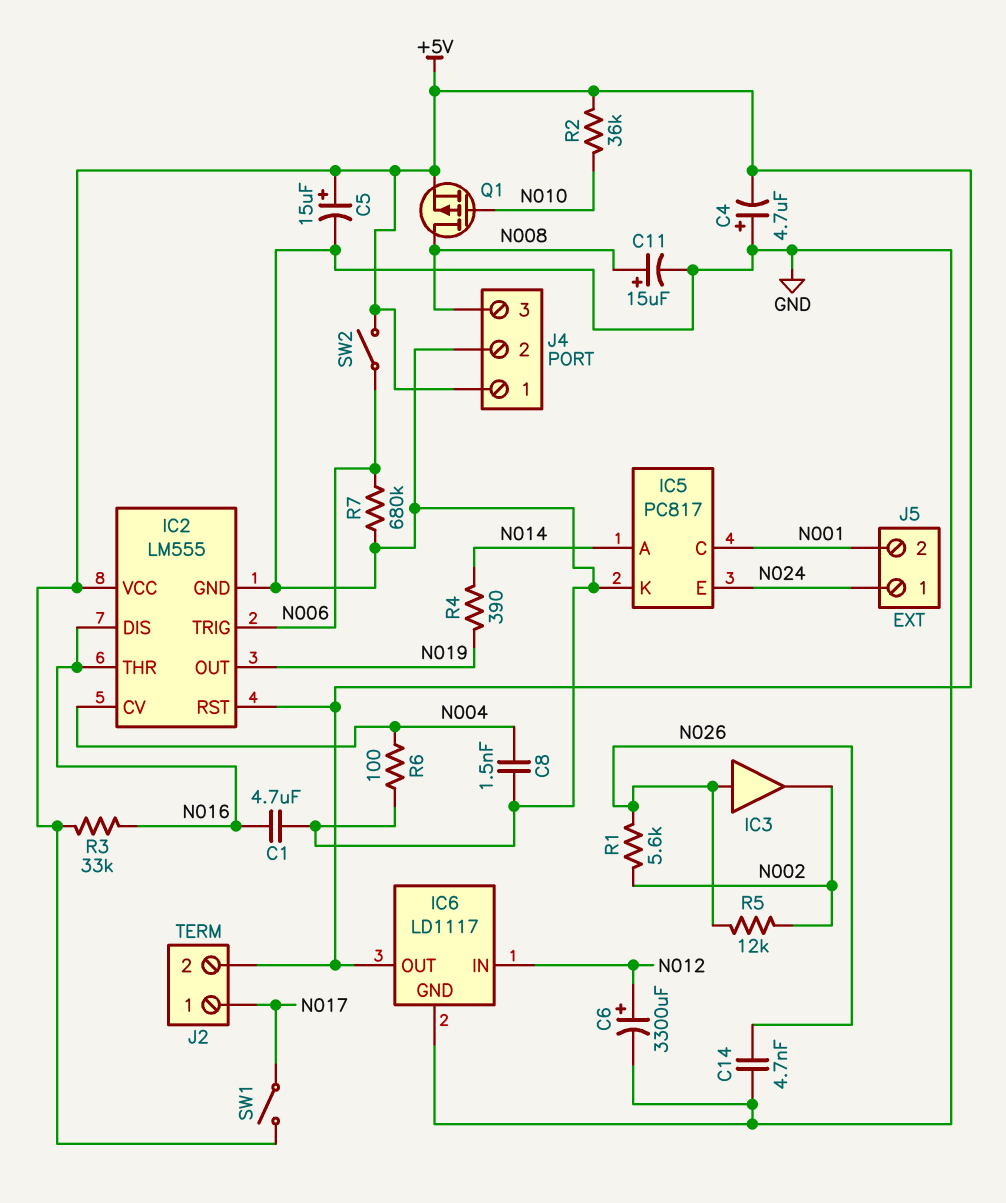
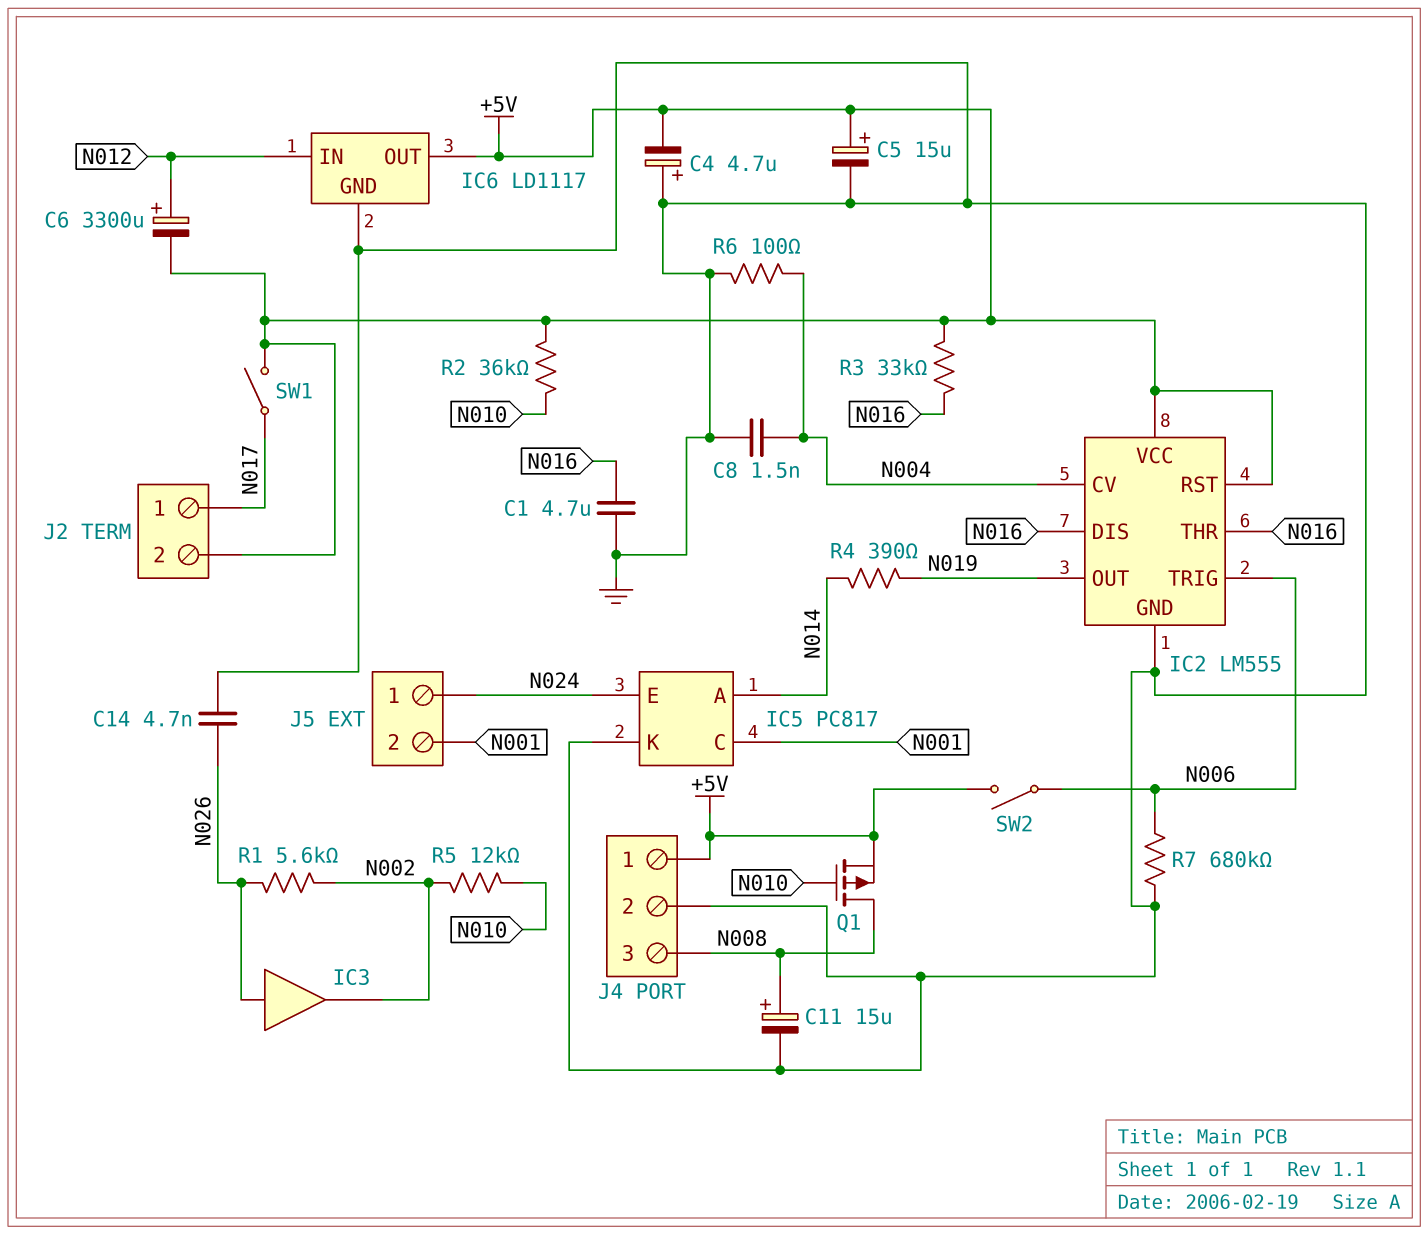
C6: 3300uF (plus N012, minus GND) -> 3300uF (plus N012, minus +5V)
R5: 12k (N002, N026) -> 12k (N002, N010)

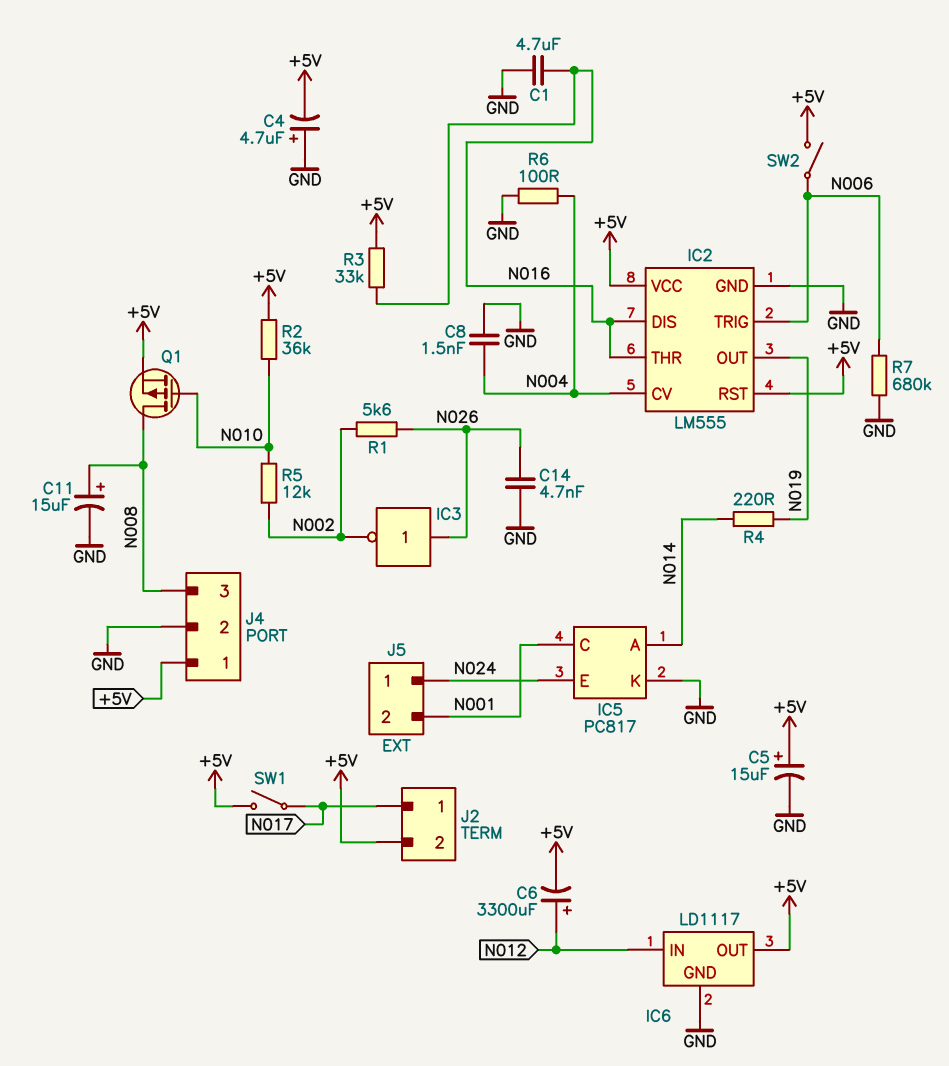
IC3: buffer (in N026, out N002) -> NOT (in N026, out N002)
R4: 390 (N014, N019) -> 220 (N014, N019)

